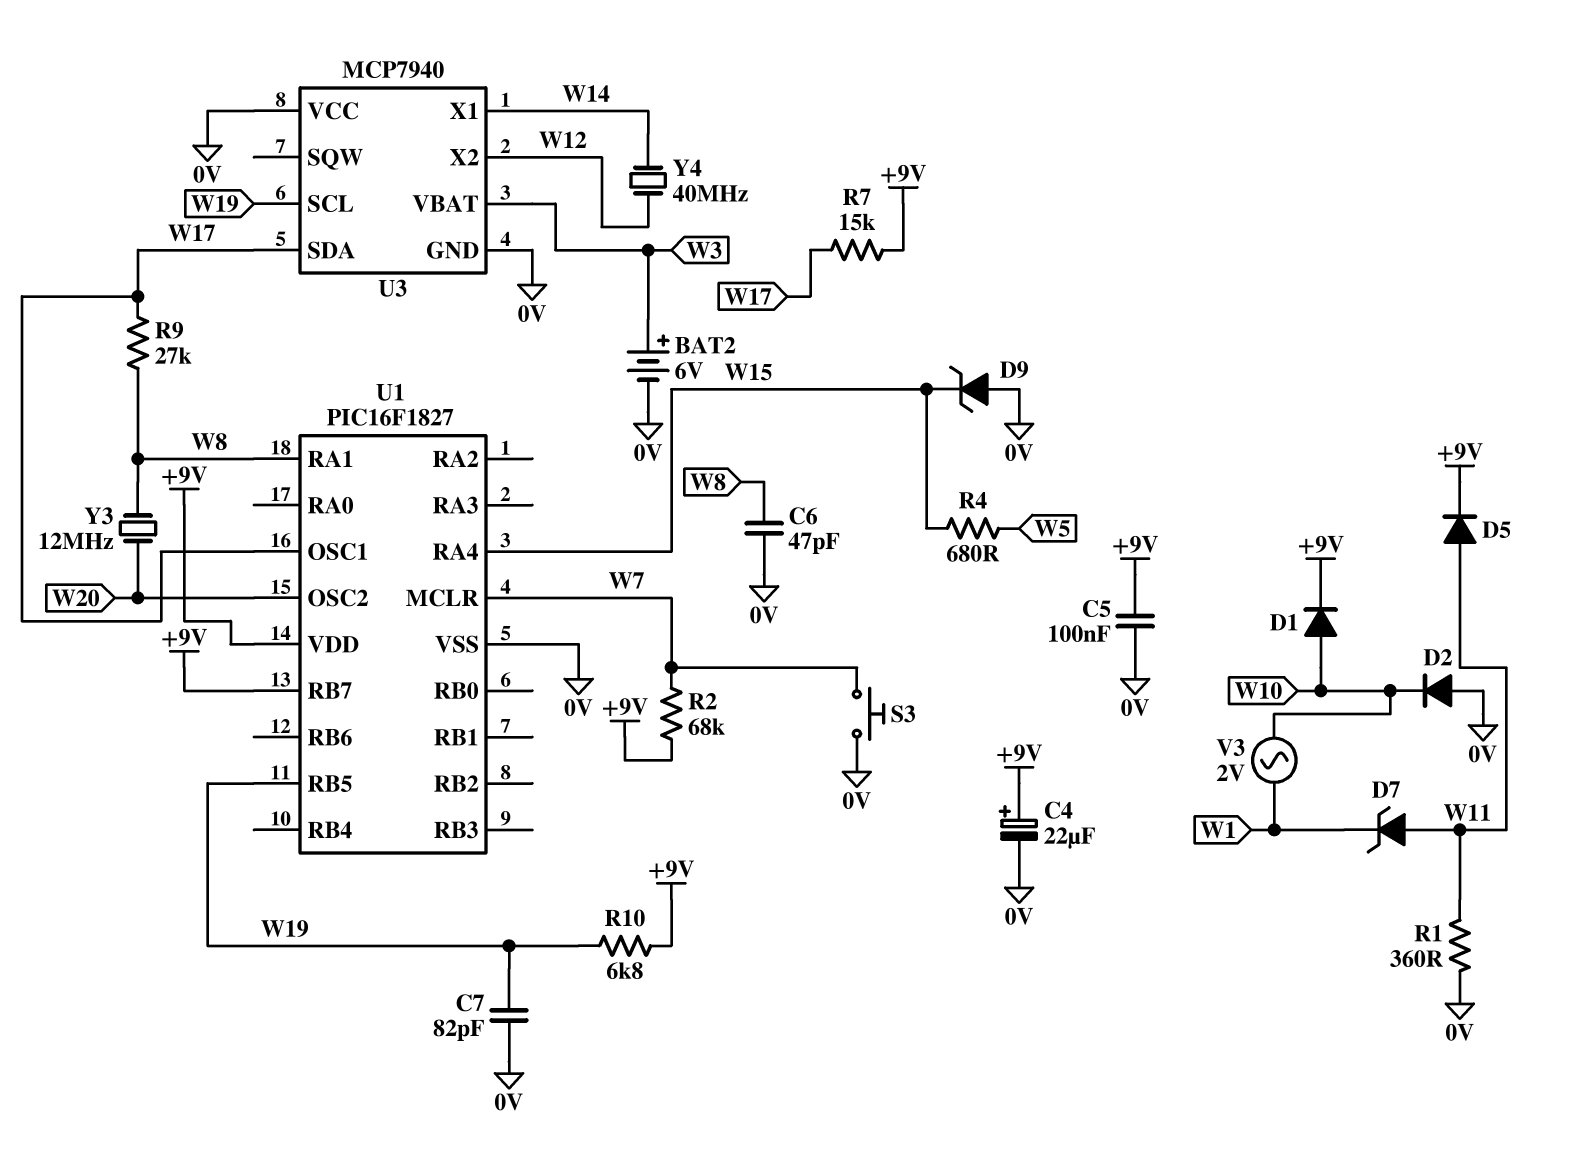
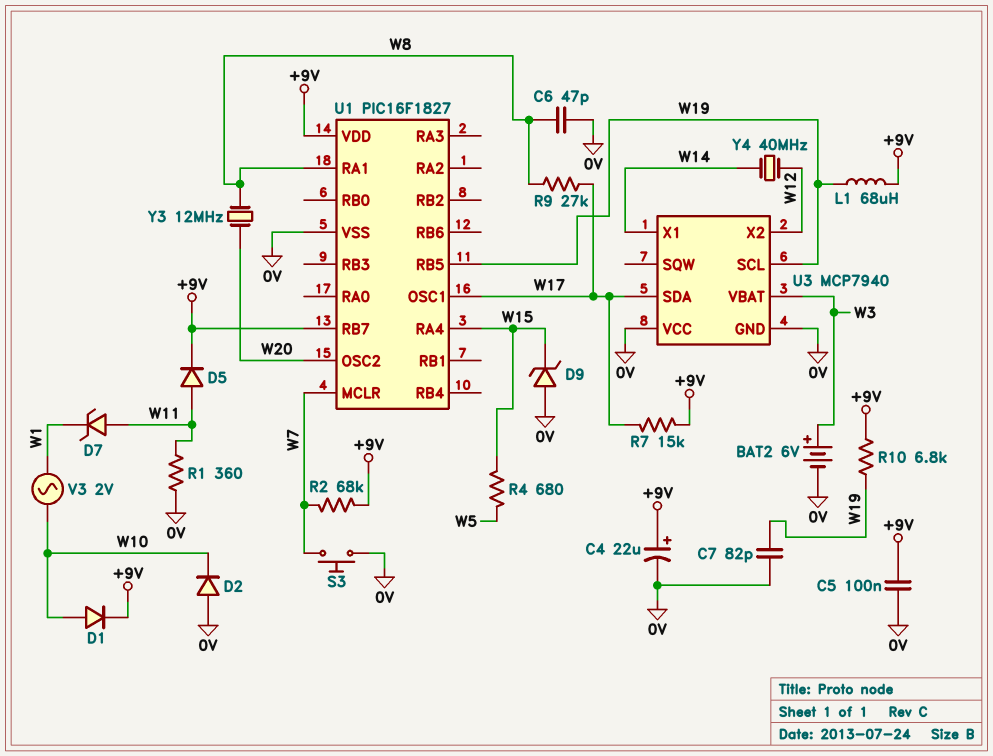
L1: none -> 68uH (+9V, W19)

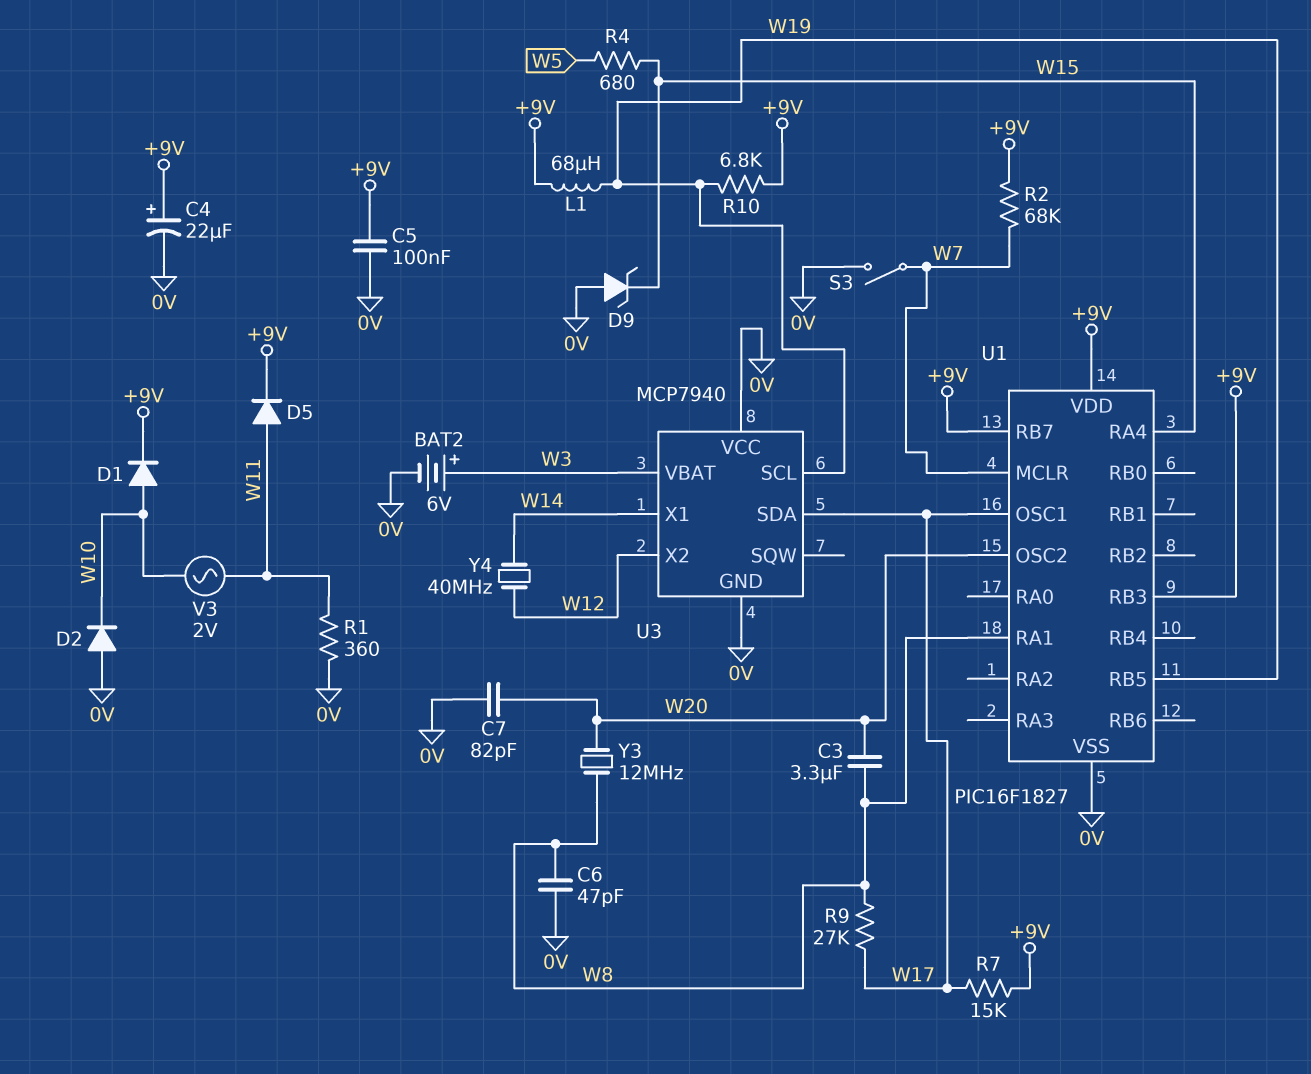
C3: none -> 3.3uF (W8, W20)
C7: 82pF (0V, W19) -> 82pF (0V, W20)
D7: zener (A W11, K W1) -> none
S3: button (0V, W7) -> switch (0V, W7)
U1 pin RB3: none -> +9V
V3: AC 2V (W1, W10) -> AC 2V (W10, W11)

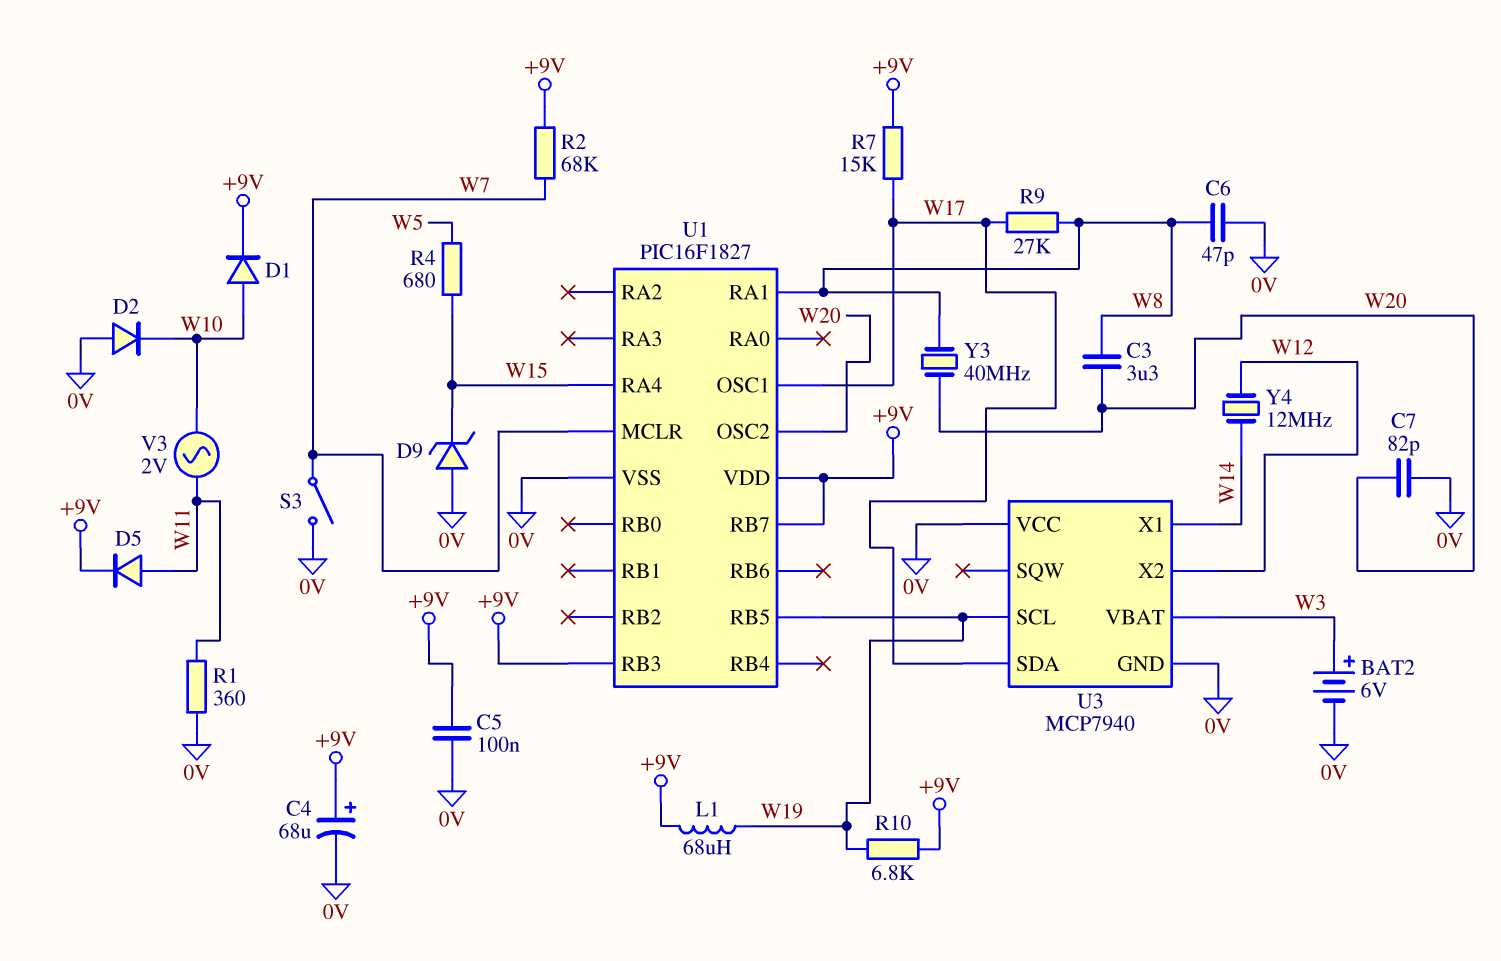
C4: 22uF (plus +9V, minus 0V) -> 68uF (plus +9V, minus 0V)
Y3: 12MHz (W8, W20) -> 40MHz (W8, W20)
Y4: 40MHz (W12, W14) -> 12MHz (W12, W14)

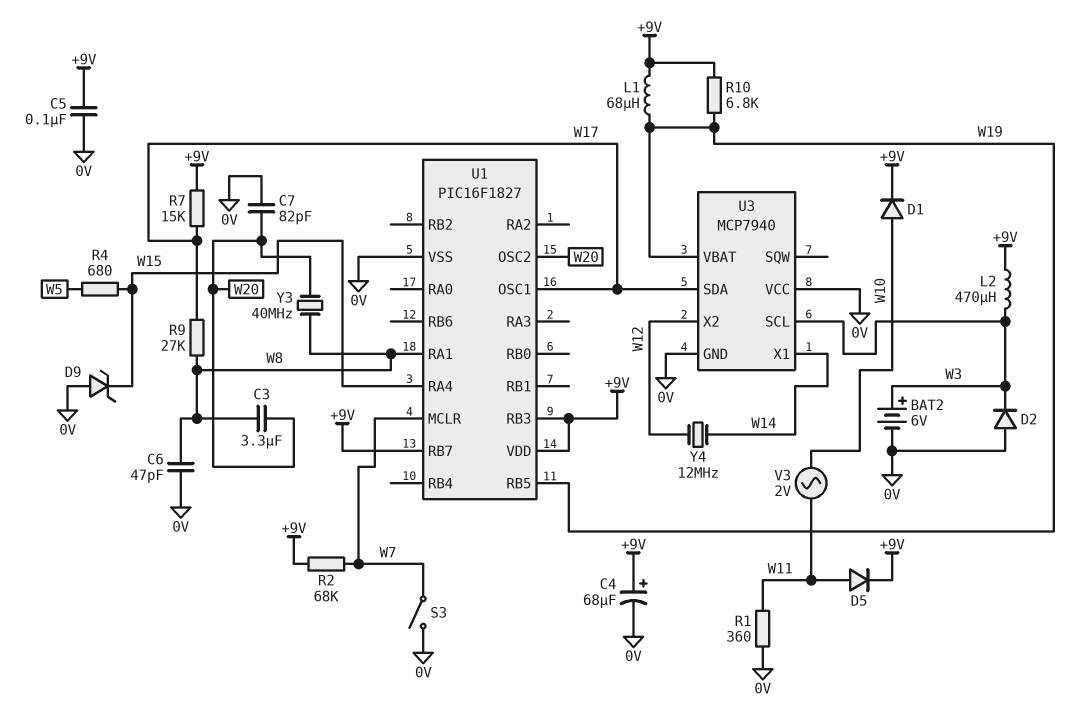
D2: diode (A 0V, K W10) -> diode (A 0V, K W3)
L2: none -> 470uH (+9V, W3)
U3 pin SCL: W19 -> W3
U3 pin VBAT: W3 -> W19

